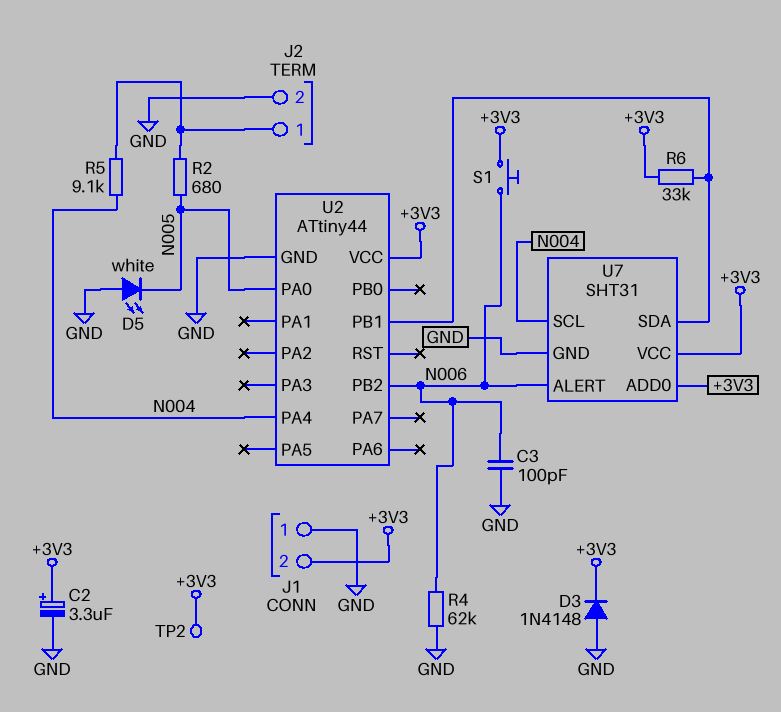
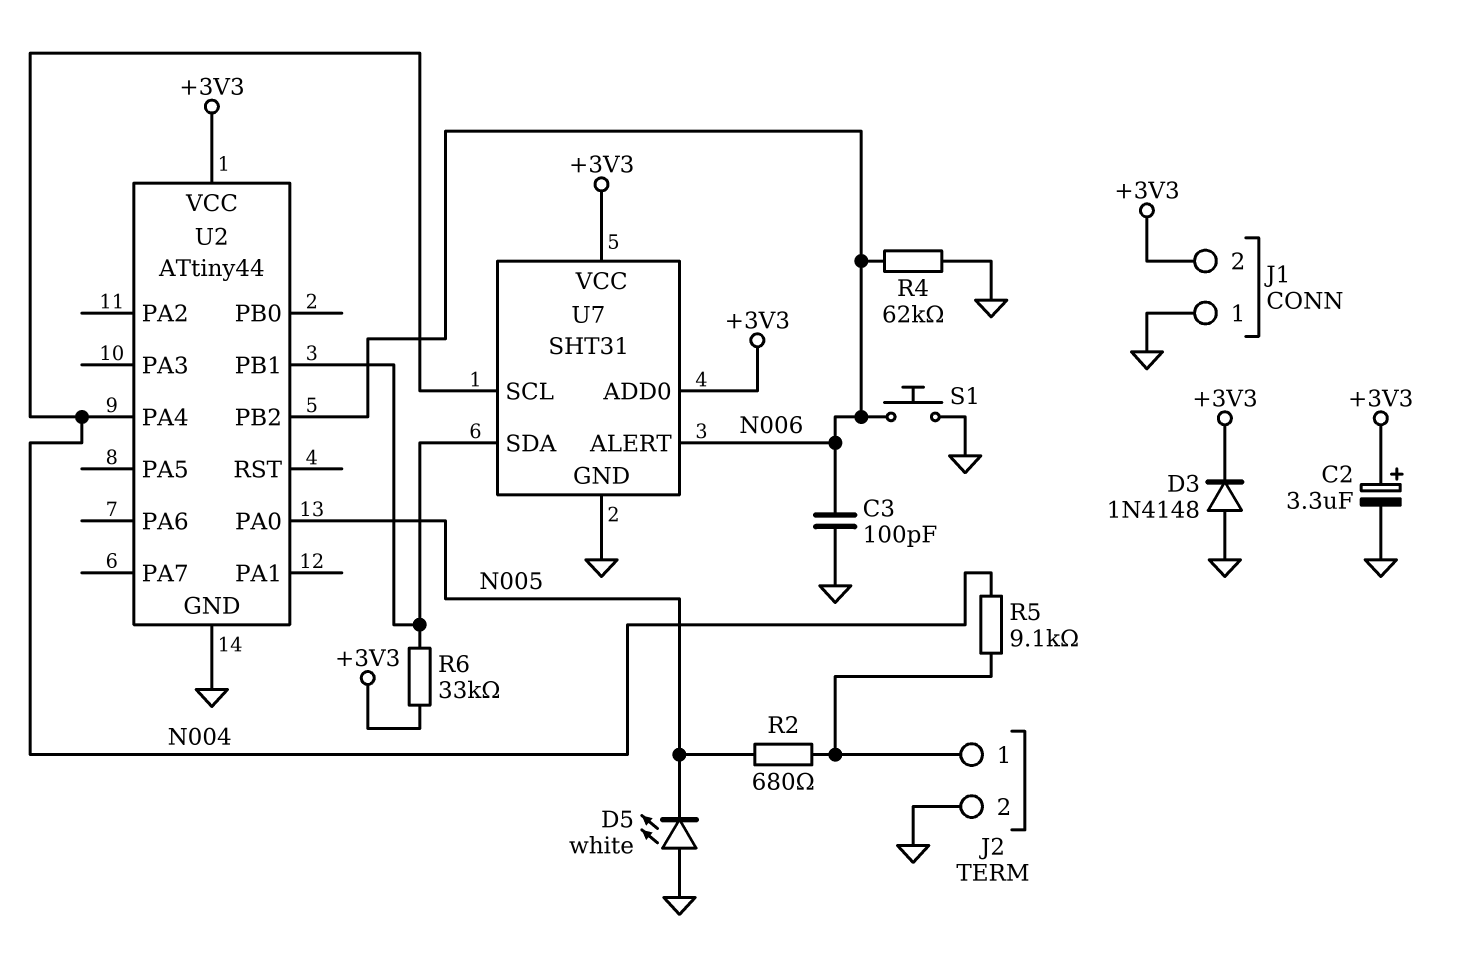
S1: button (+3V3, N006) -> button (GND, N006)
TP2: test point (+3V3) -> none

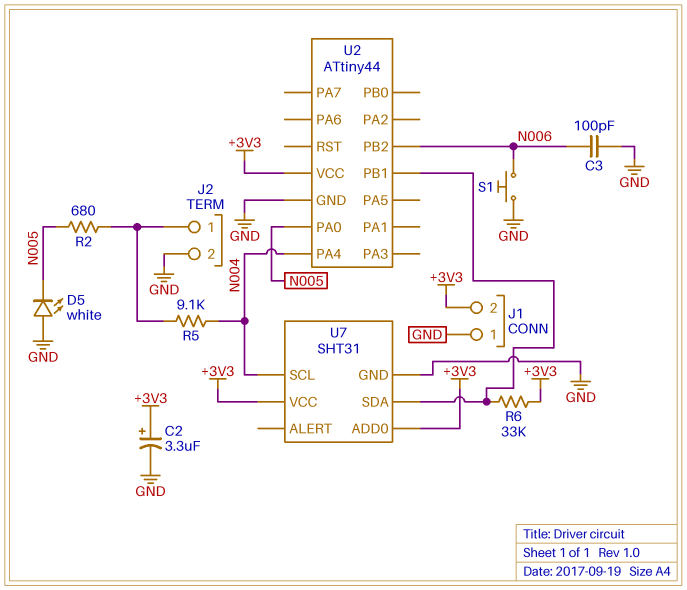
D3: diode 1N4148 (A GND, K +3V3) -> none
R4: 62k (GND, N006) -> none
U7 pin ALERT: N006 -> none

